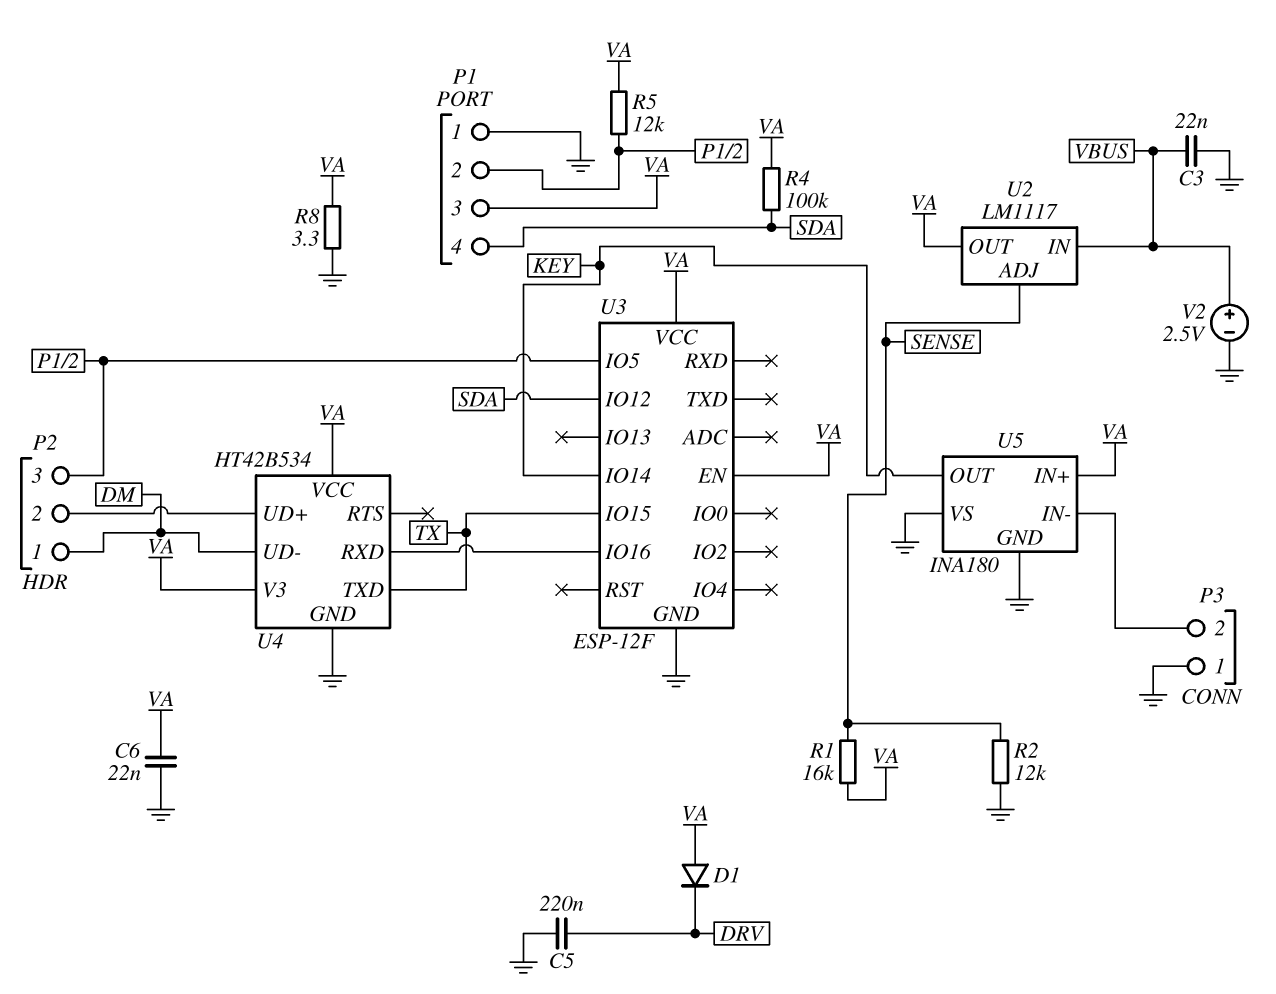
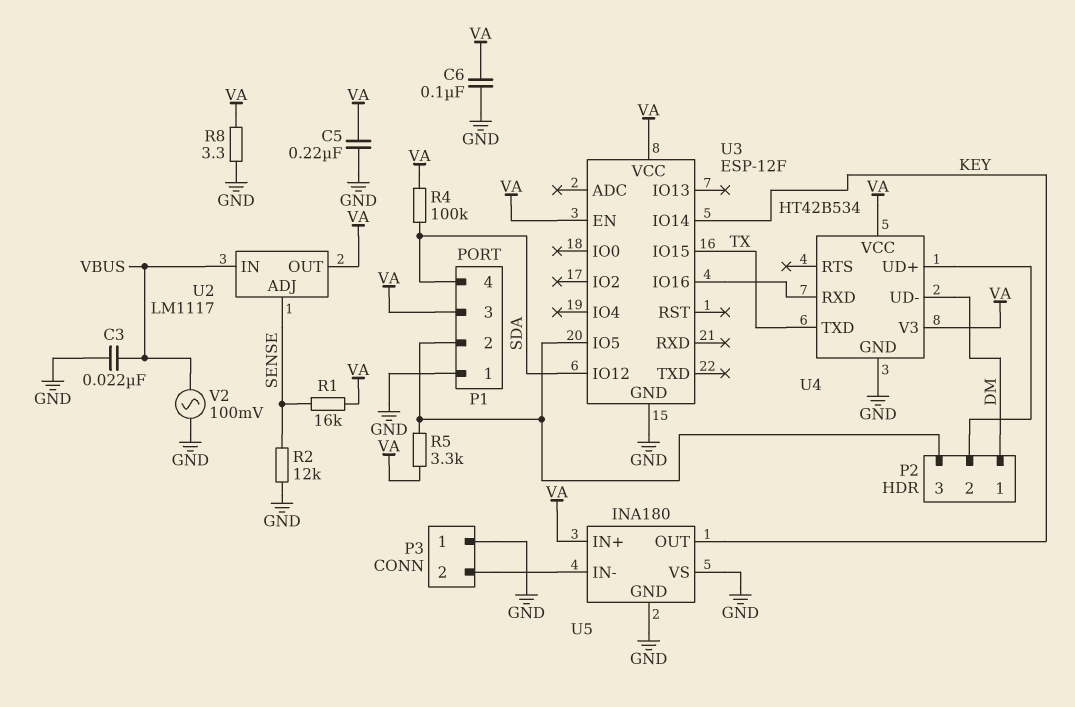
C5: 220nF (DRV, GND) -> 220nF (GND, VA)
C6: 22nF (GND, VA) -> 100nF (GND, VA)
D1: diode (A VA, K DRV) -> none
R5: 12k (P1/2, VA) -> 3.3k (P1/2, VA)
V2: 2.5V (plus VBUS, minus GND) -> AC 100mV (GND, VBUS)

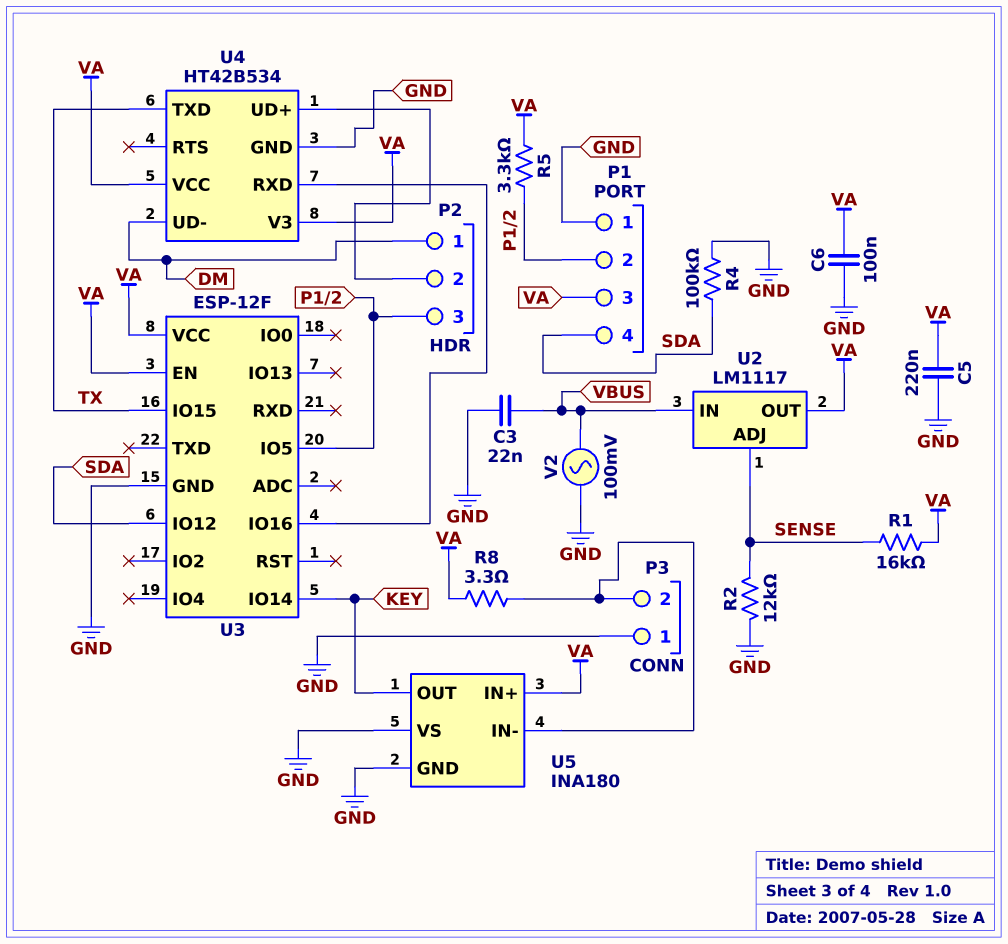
R4: 100k (SDA, VA) -> 100k (GND, SDA)
R8: 3.3 (GND, VA) -> 3.3 (P3/2, VA)

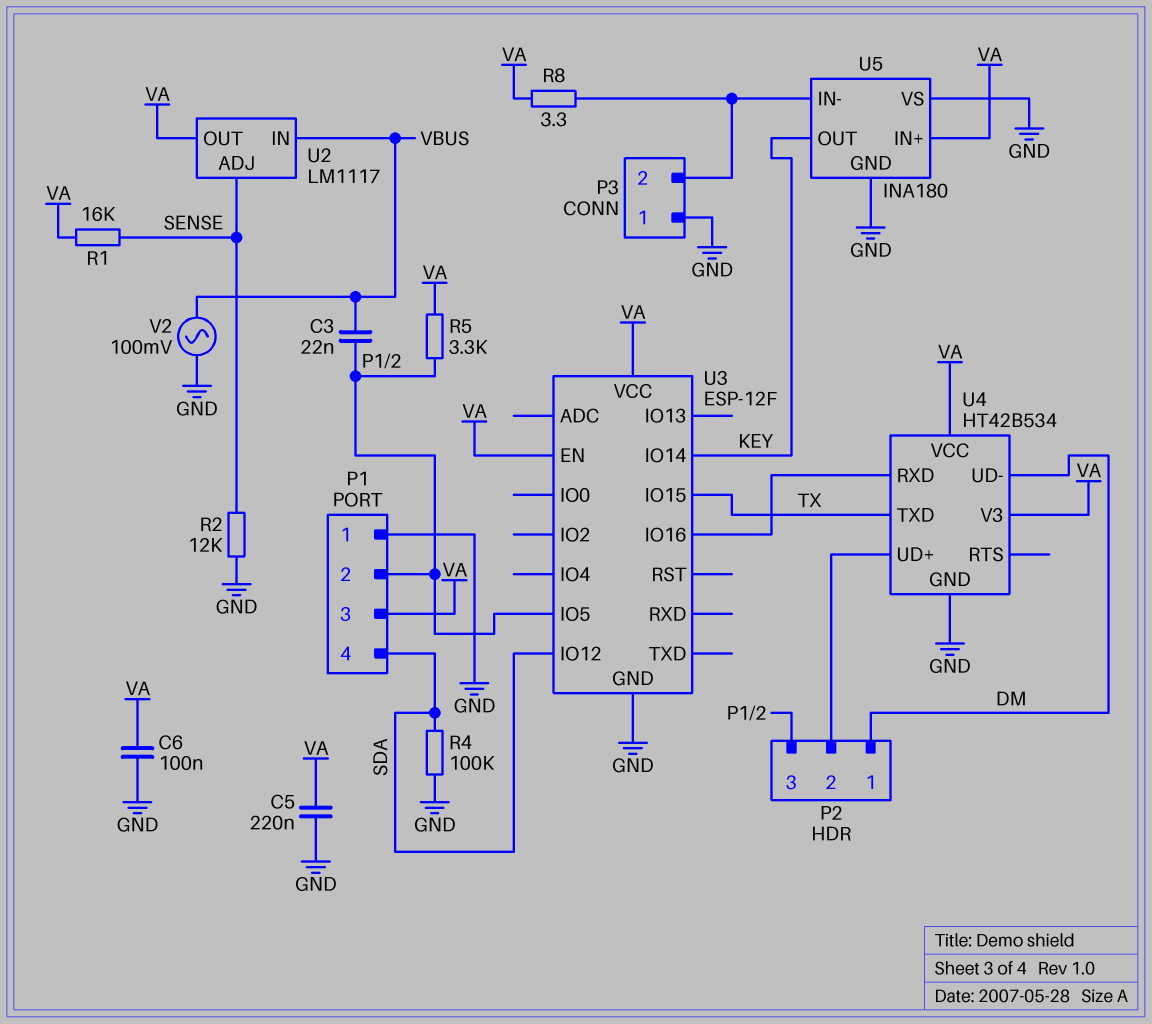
C3: 22nF (GND, VBUS) -> 22nF (P1/2, VBUS)

